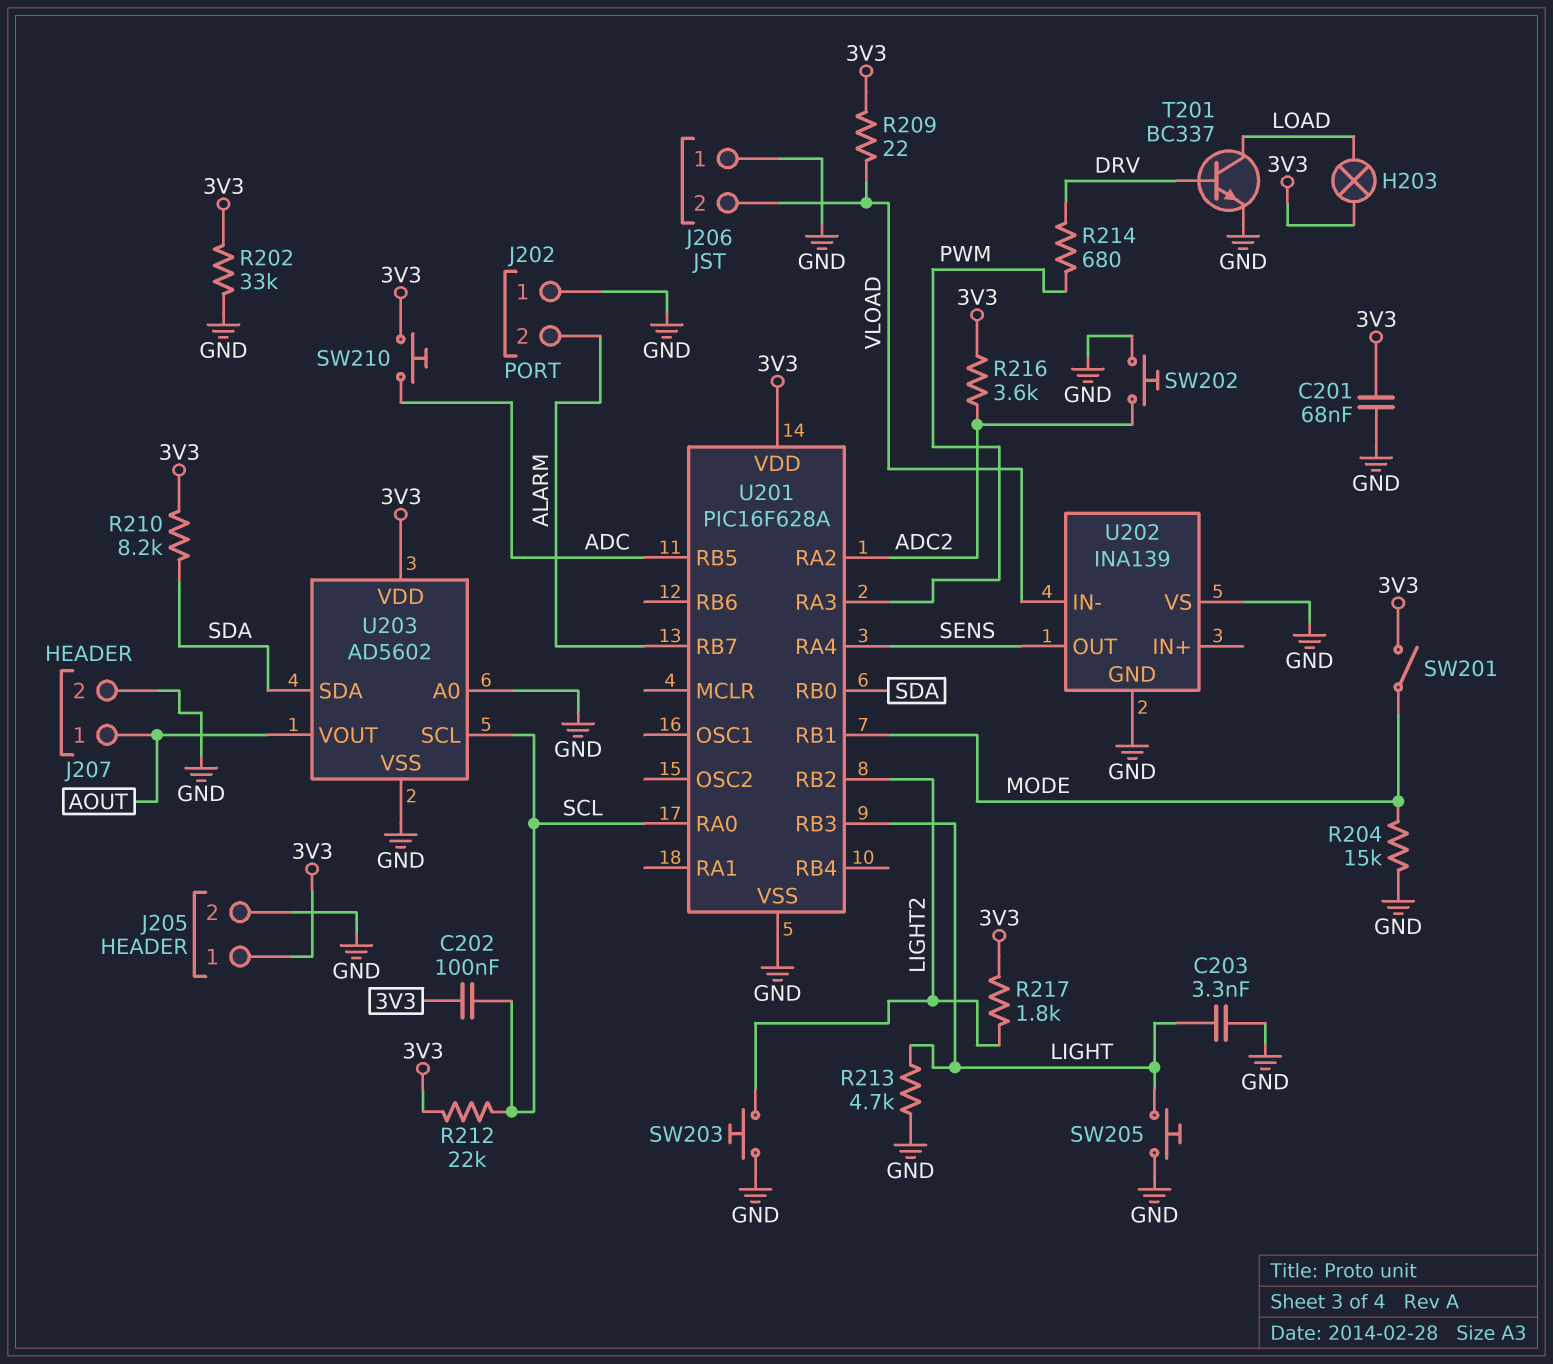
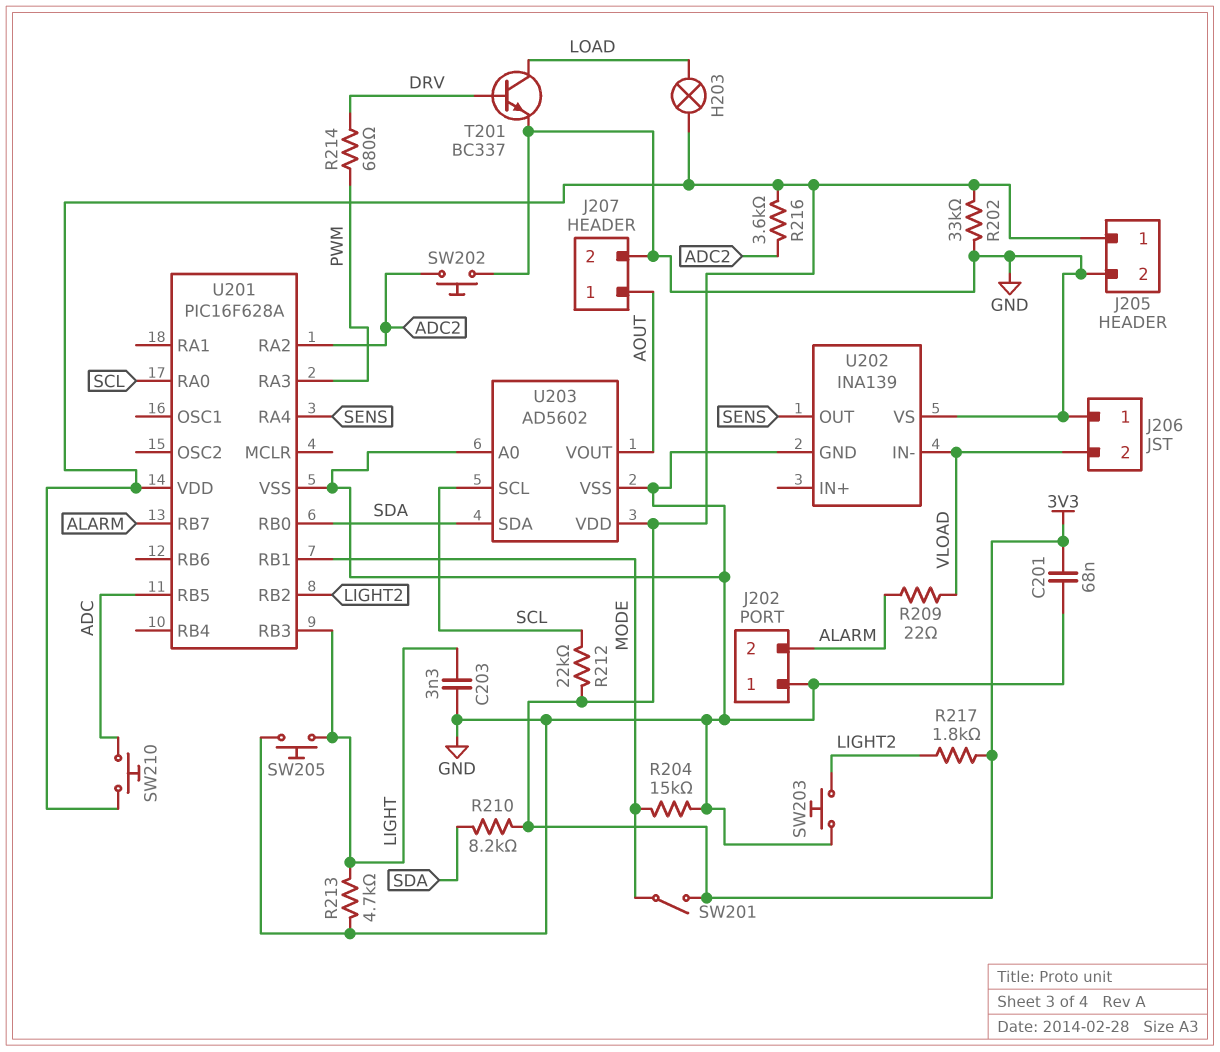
C202: 100nF (3V3, SCL) -> none
R209: 22 (3V3, VLOAD) -> 22 (ALARM, VLOAD)

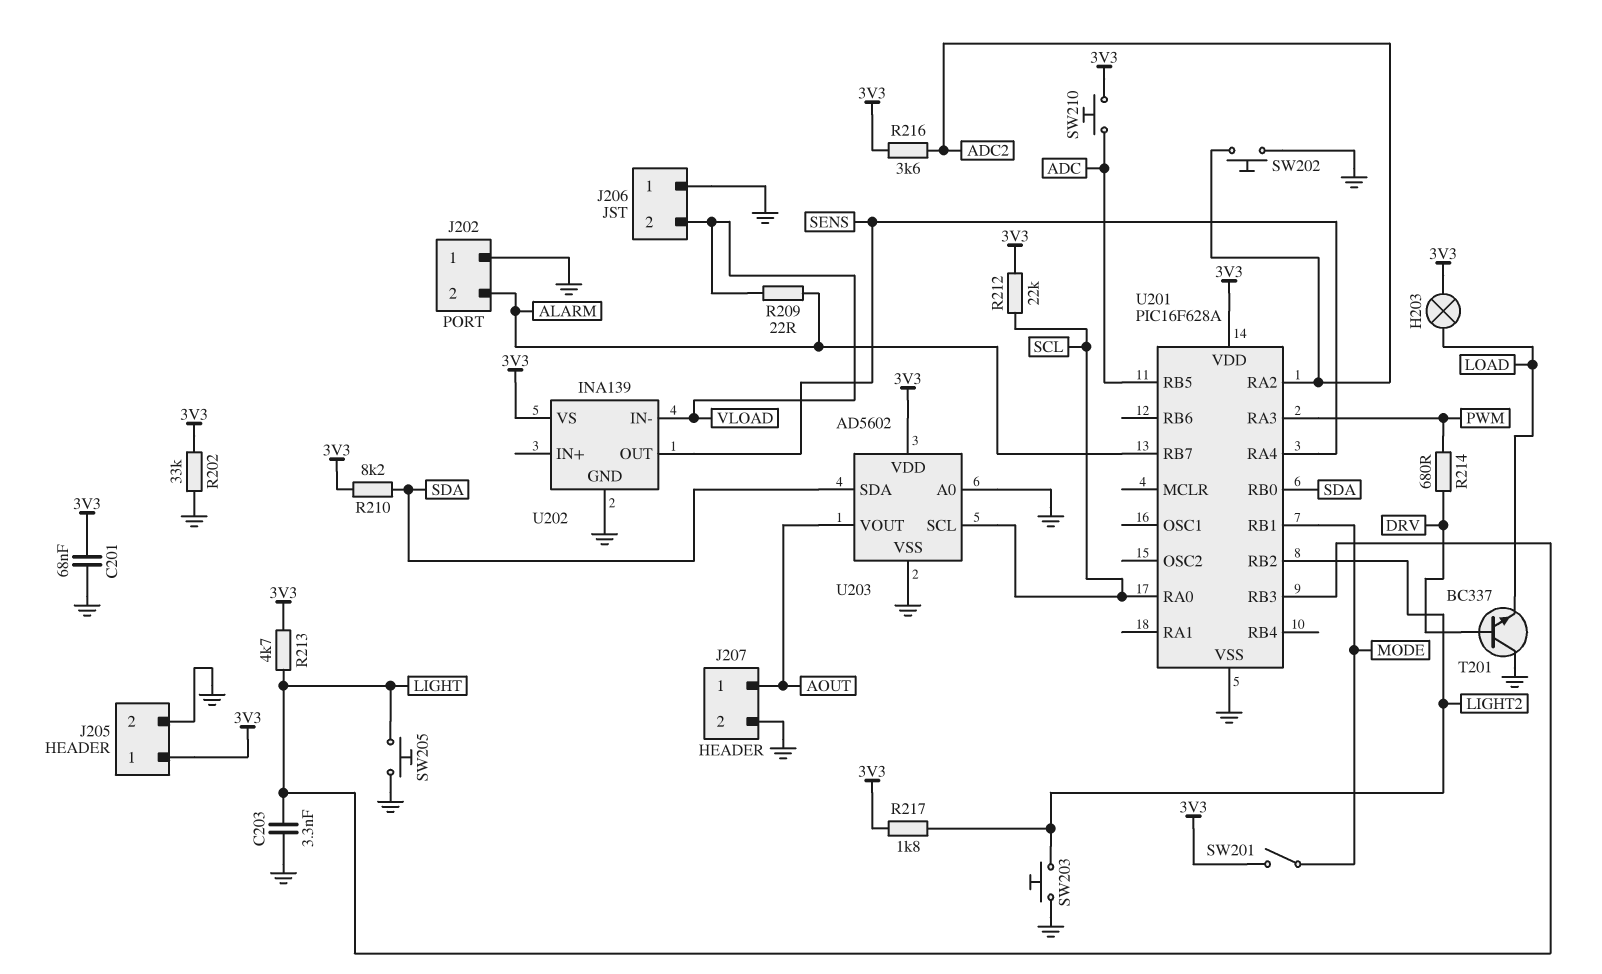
R204: 15k (GND, MODE) -> none
R213: 4.7k (GND, LIGHT) -> 4.7k (3V3, LIGHT)
T201: NPN BC337 (B DRV, C LOAD, E GND) -> NPN BC337 (B DRV, C GND, E LOAD)
U202 pin VS: GND -> 3V3

